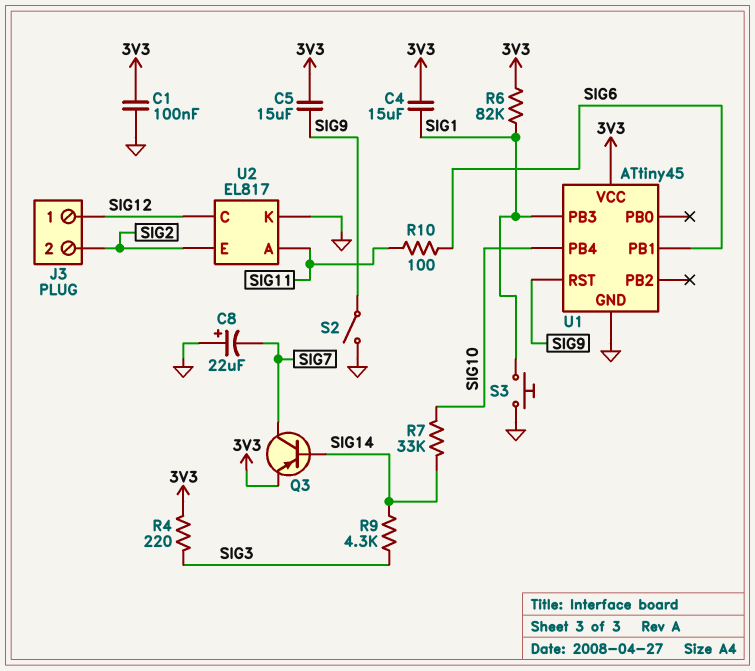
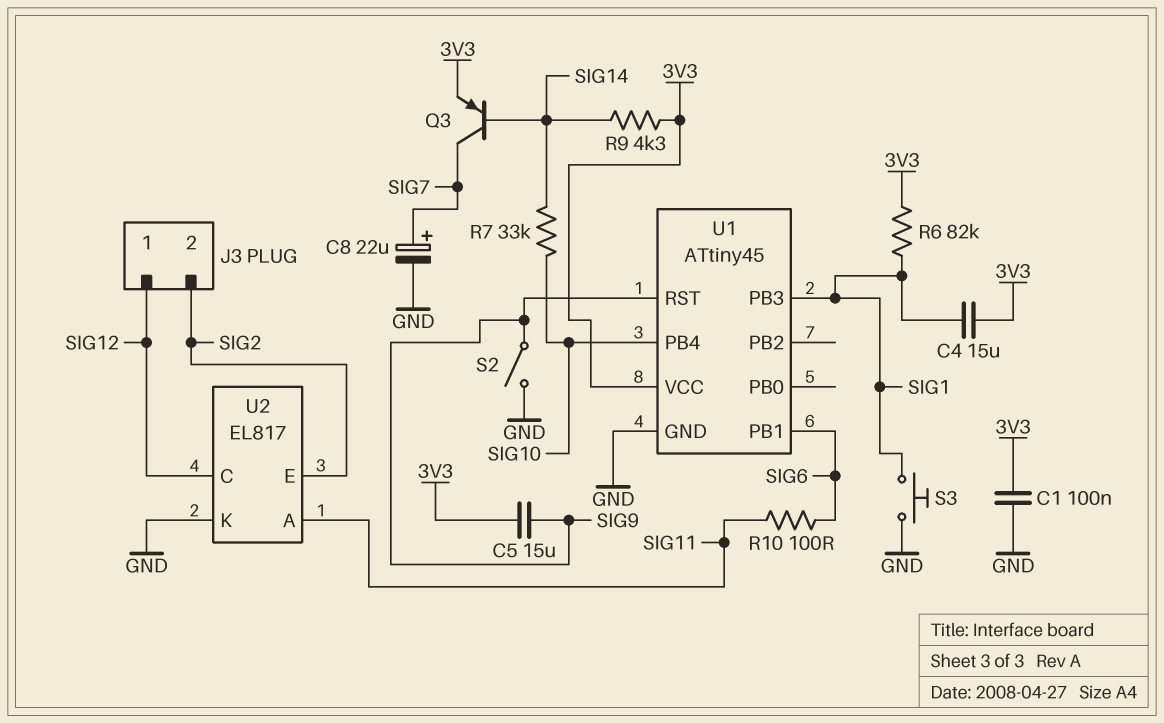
C8: 22uF (plus GND, minus SIG7) -> 22uF (plus SIG7, minus GND)
R4: 220 (3V3, SIG3) -> none
R9: 4.3k (SIG3, SIG14) -> 4.3k (3V3, SIG14)

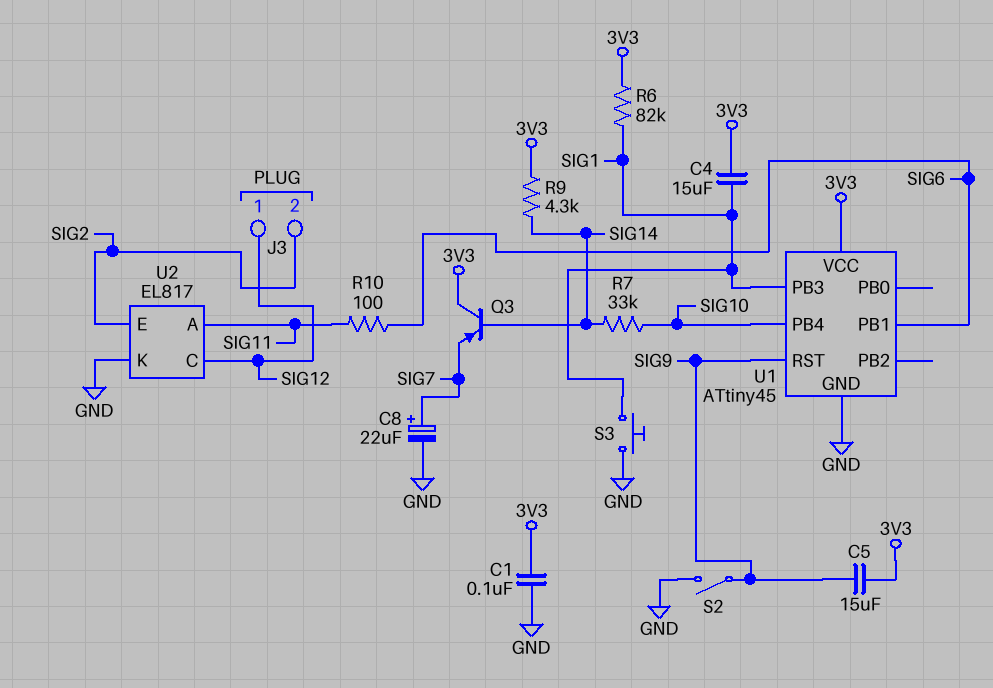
Q3: PNP (B SIG14, C SIG7, E 3V3) -> PNP (B SIG14, C 3V3, E SIG7)

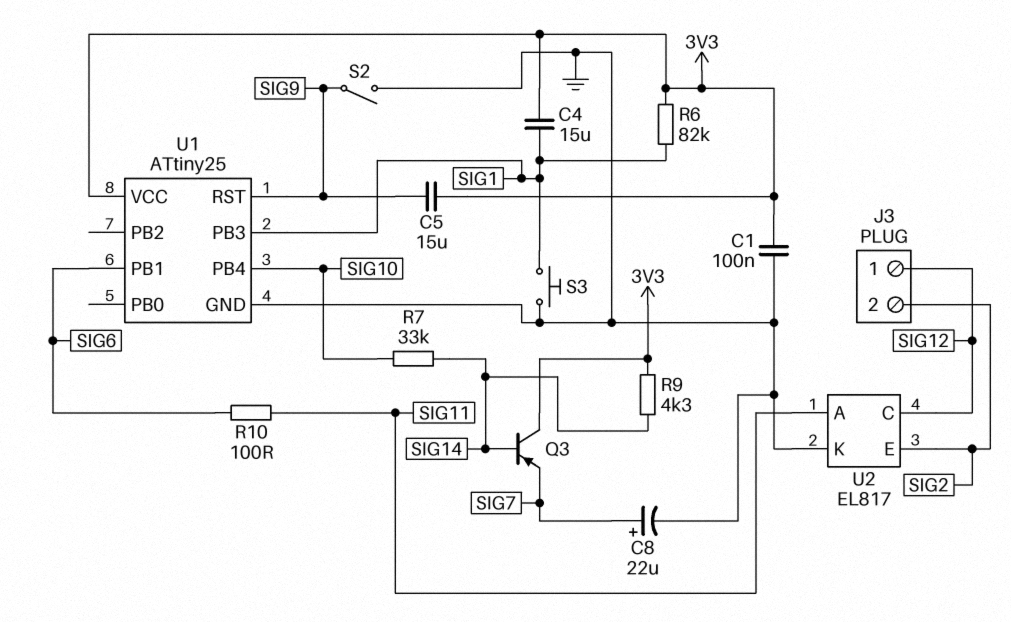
U1: ATtiny45 -> ATtiny25

